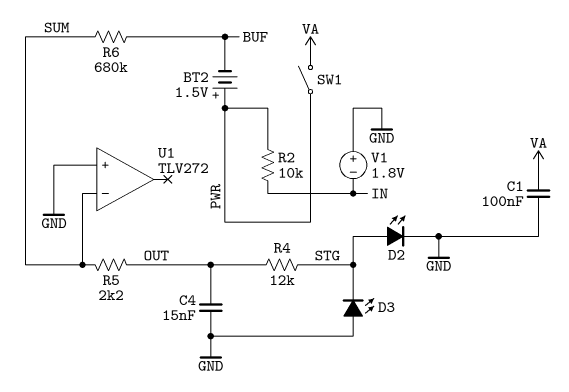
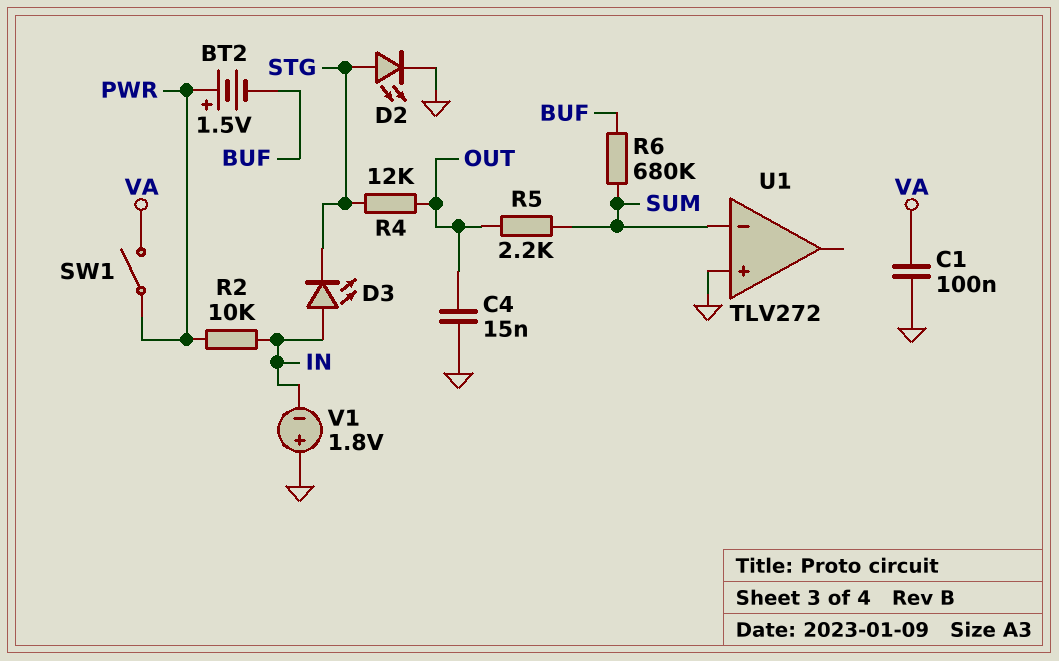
D3: LED (A GND, K STG) -> LED (A IN, K STG)

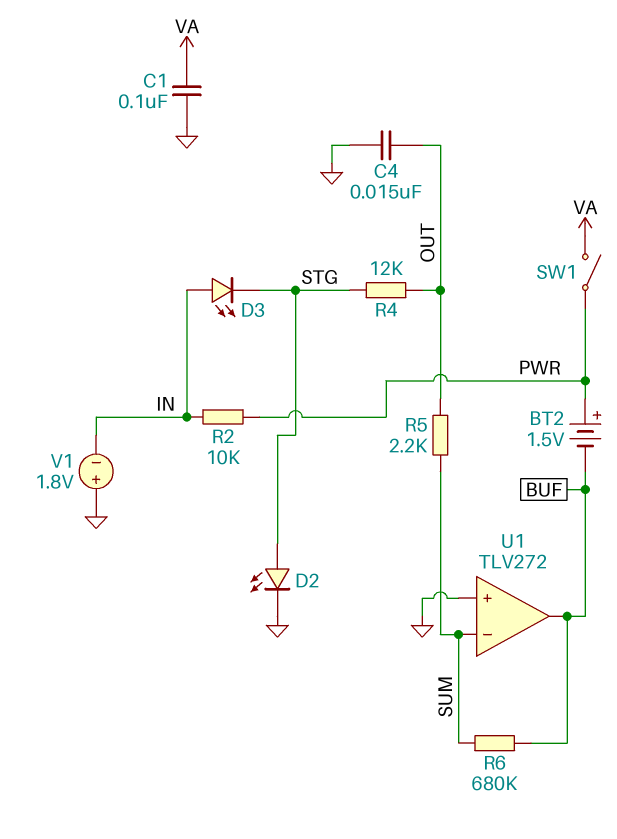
U1 pin out: none -> BUF

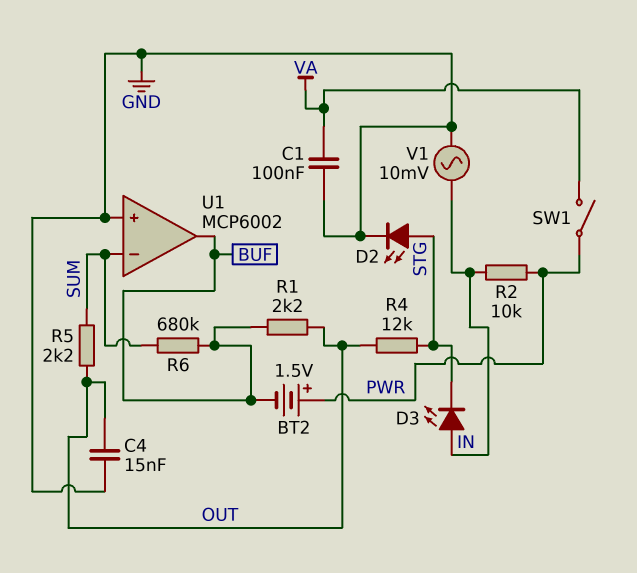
R1: none -> 2.2k (BUF, OUT)
U1: TLV272 -> MCP6002
V1: 1.8V (plus GND, minus IN) -> AC 10mV (GND, IN)

